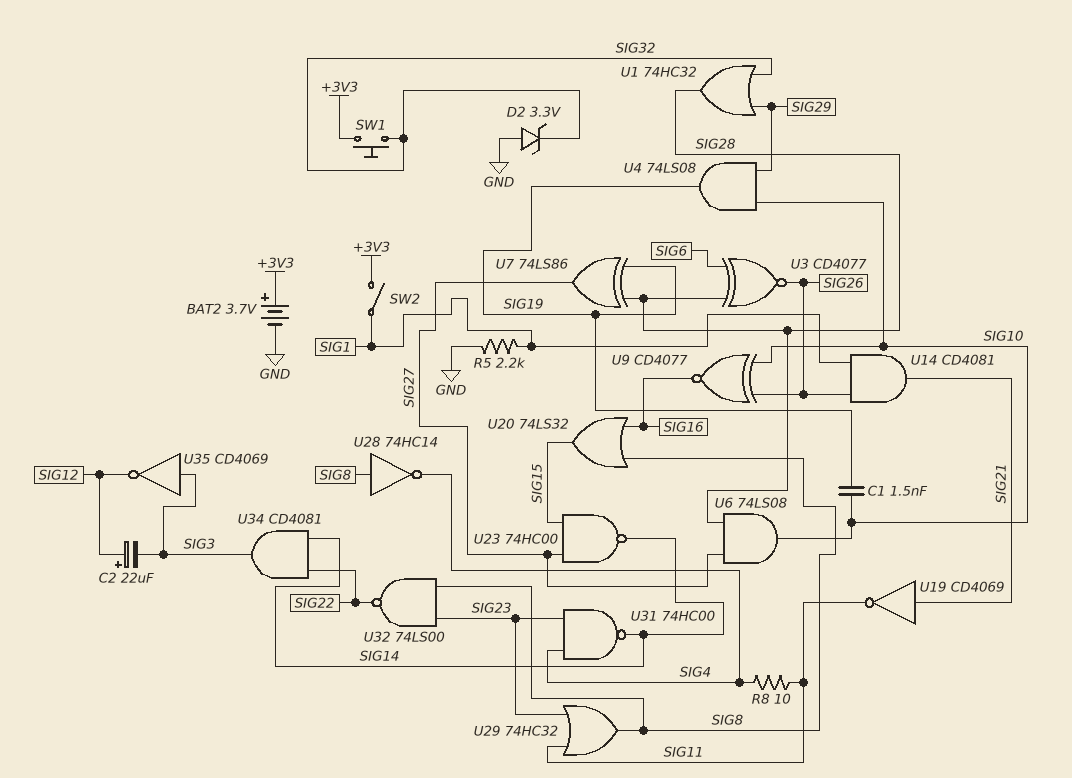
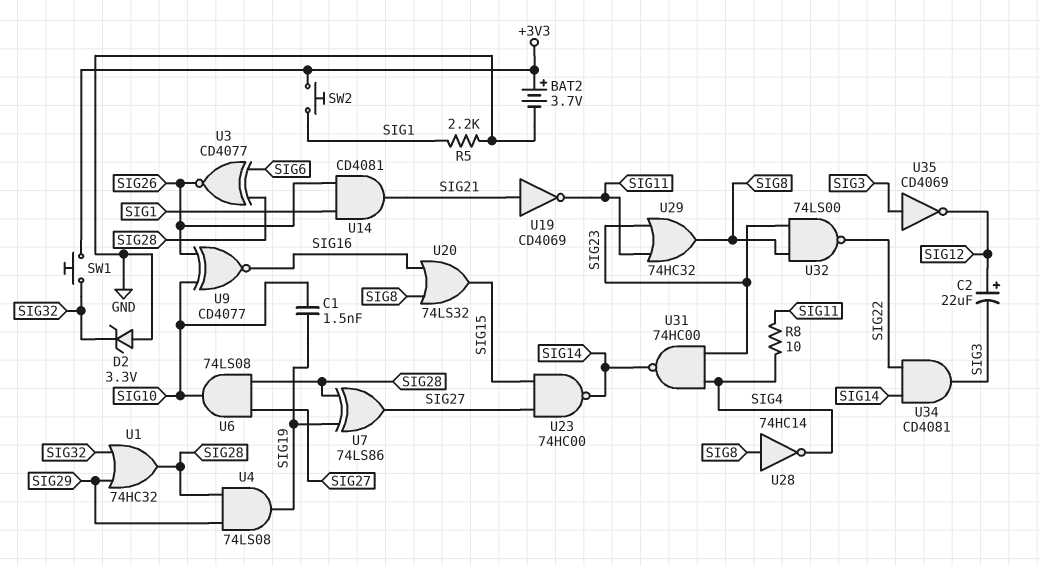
SW2: switch (+3V3, SIG1) -> button (+3V3, SIG1)
U4: AND 74LS08 (in SIG10, in SIG29, out SIG19) -> AND 74LS08 (in SIG28, in SIG29, out SIG19)

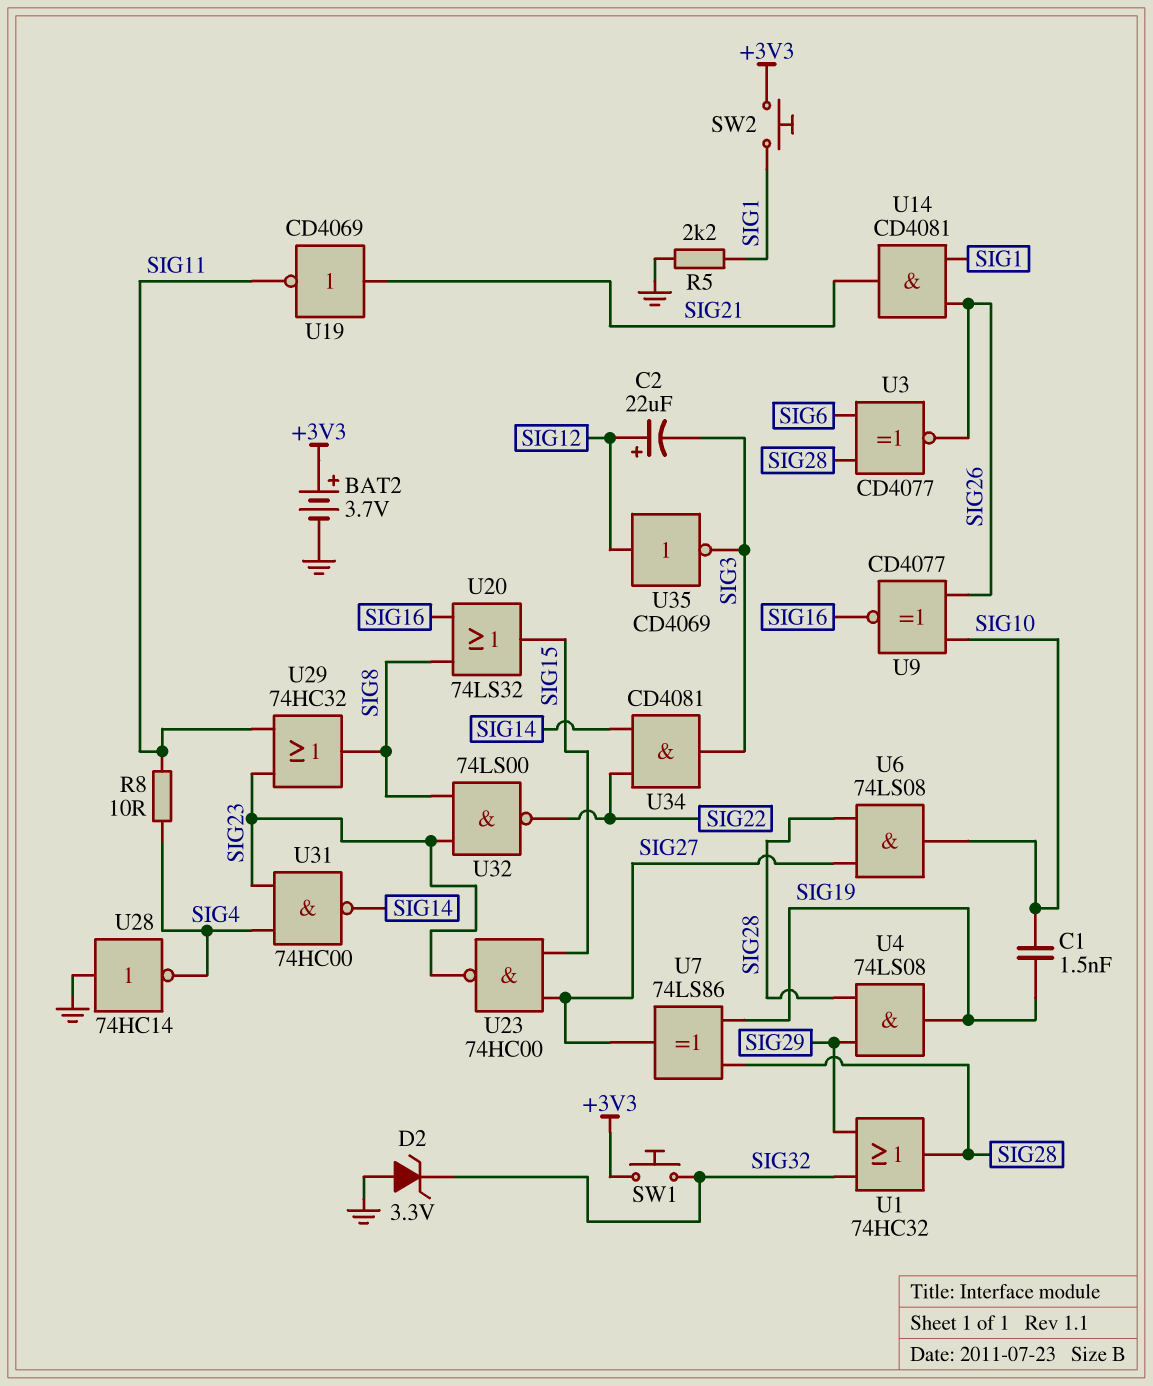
U23: NAND 74HC00 (in SIG15, in SIG27, out SIG14) -> NAND 74HC00 (in SIG15, in SIG27, out SIG23)
U28: NOT 74HC14 (in SIG8, out SIG4) -> NOT 74HC14 (in GND, out SIG4)
U35: NOT CD4069 (in SIG3, out SIG12) -> NOT CD4069 (in SIG12, out SIG3)

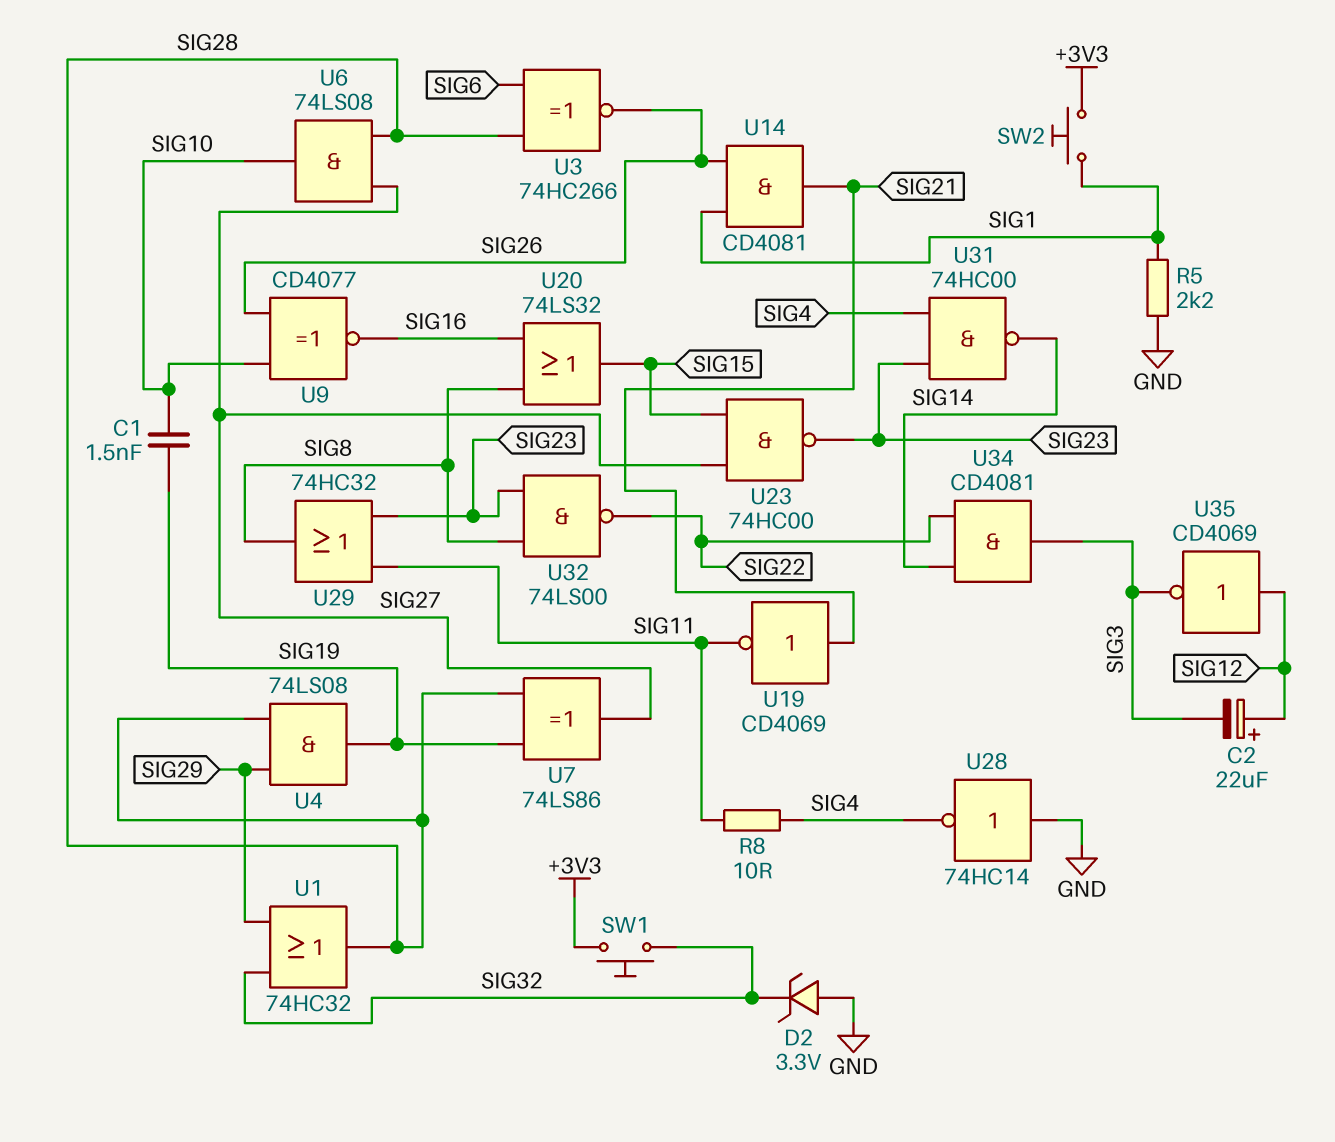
BAT2: 3.7V (plus +3V3, minus GND) -> none
U3: XNOR CD4077 (in SIG6, in SIG28, out SIG26) -> XNOR 74HC266 (in SIG6, in SIG28, out SIG26)

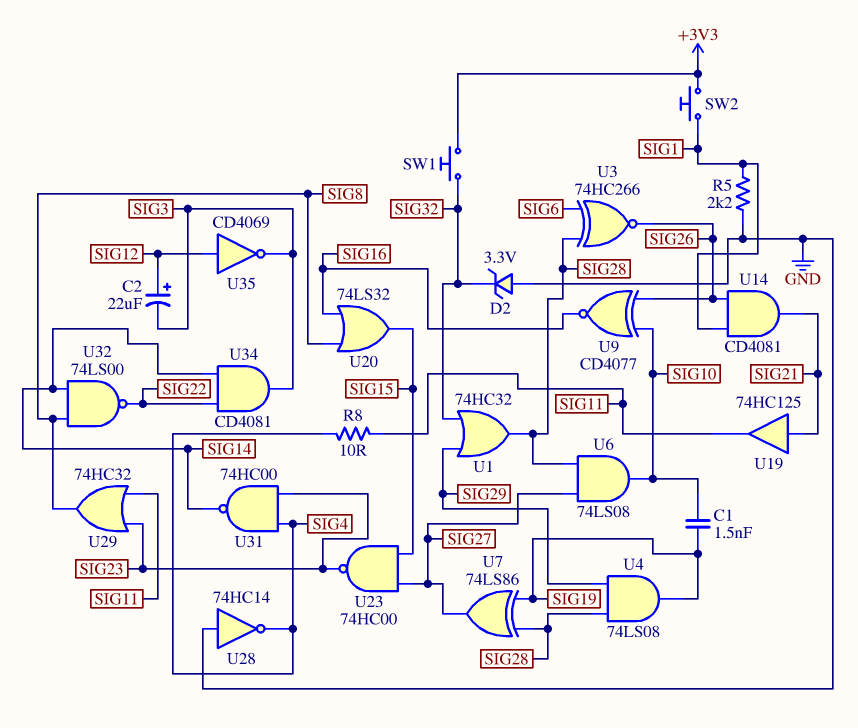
U19: NOT CD4069 (in SIG21, out SIG11) -> buffer 74HC125 (in SIG21, out SIG11)
U32: NAND 74LS00 (in SIG8, in SIG23, out SIG22) -> NAND 74LS00 (in SIG8, in SIG14, out SIG22)

